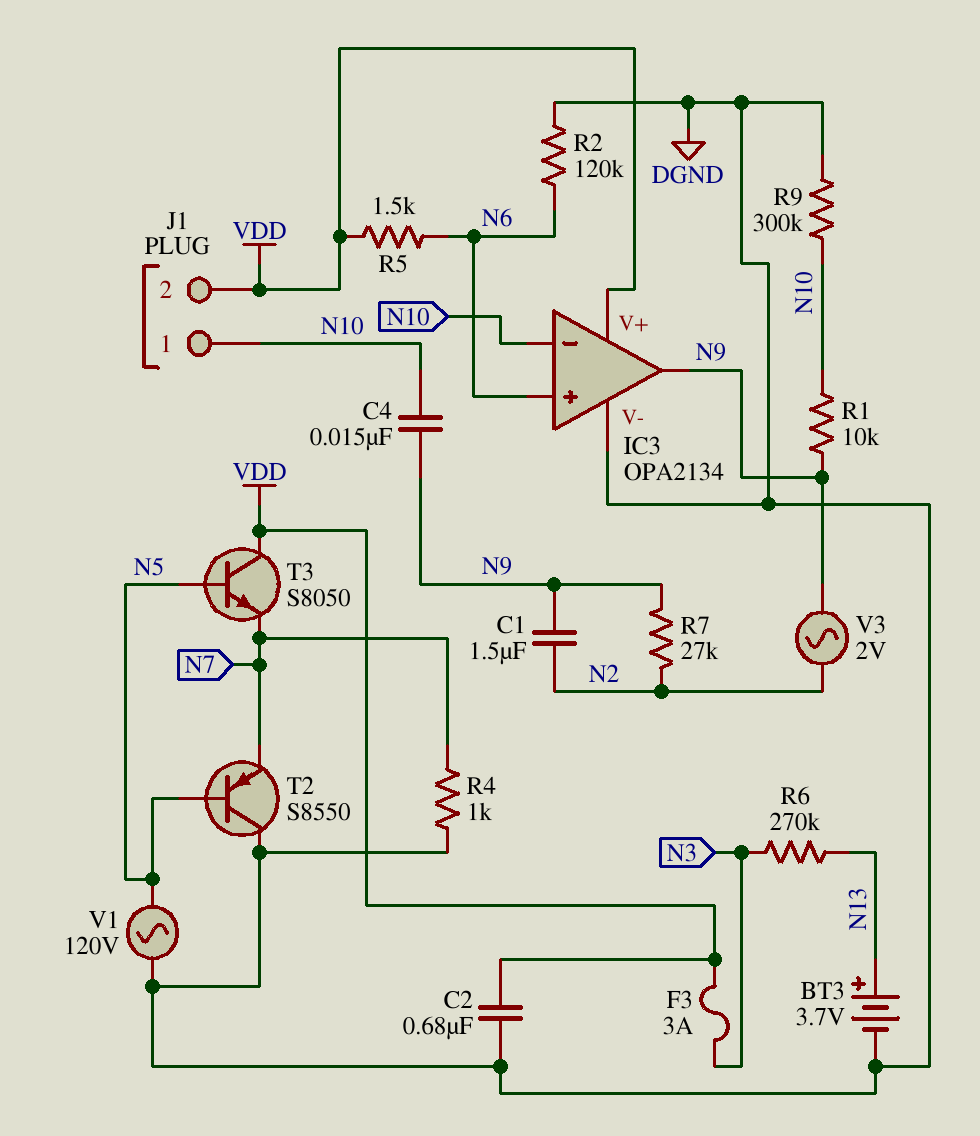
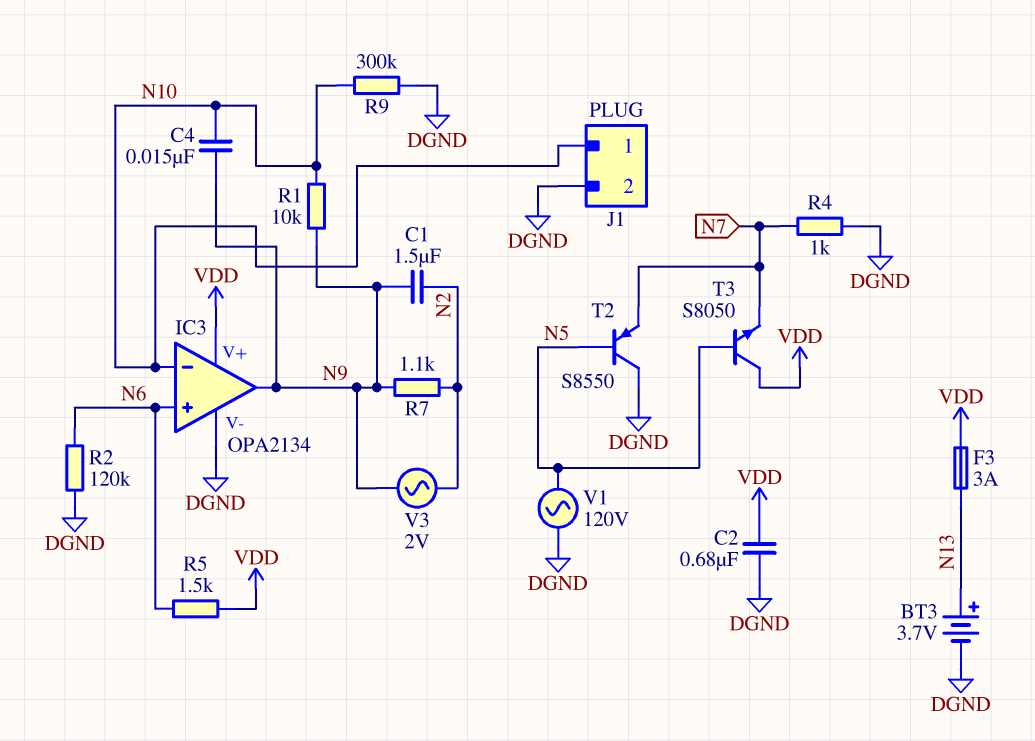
F3: 3A (N3, VDD) -> 3A (N13, VDD)
J1 pin 2: VDD -> DGND
R6: 270k (N3, N13) -> none
R7: 27k (N2, N9) -> 1.1k (N2, N9)

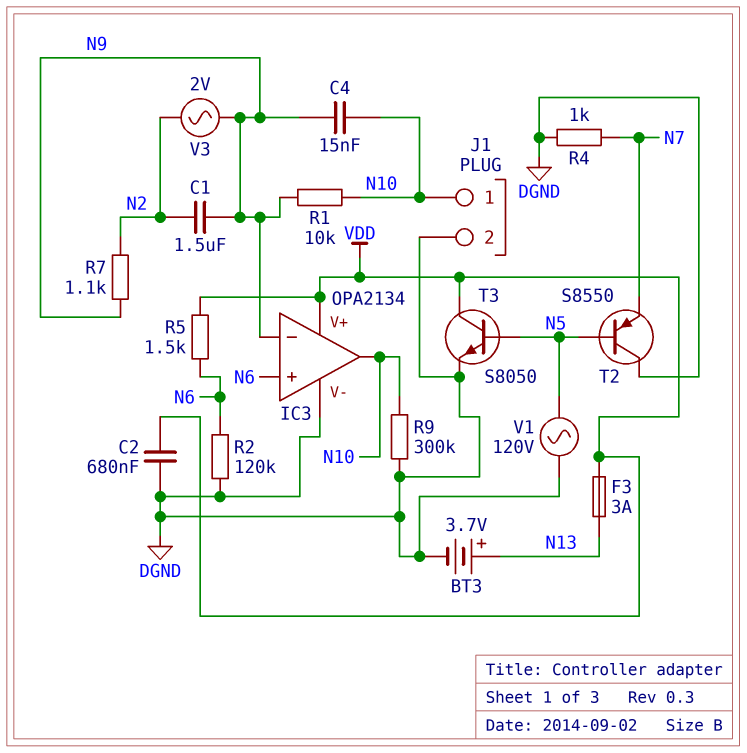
IC3 pin in-: N10 -> N9
IC3 pin out: N9 -> N10
T3: NPN S8050 (B N5, C VDD, E N7) -> NPN S8050 (B N5, C VDD, E DGND)

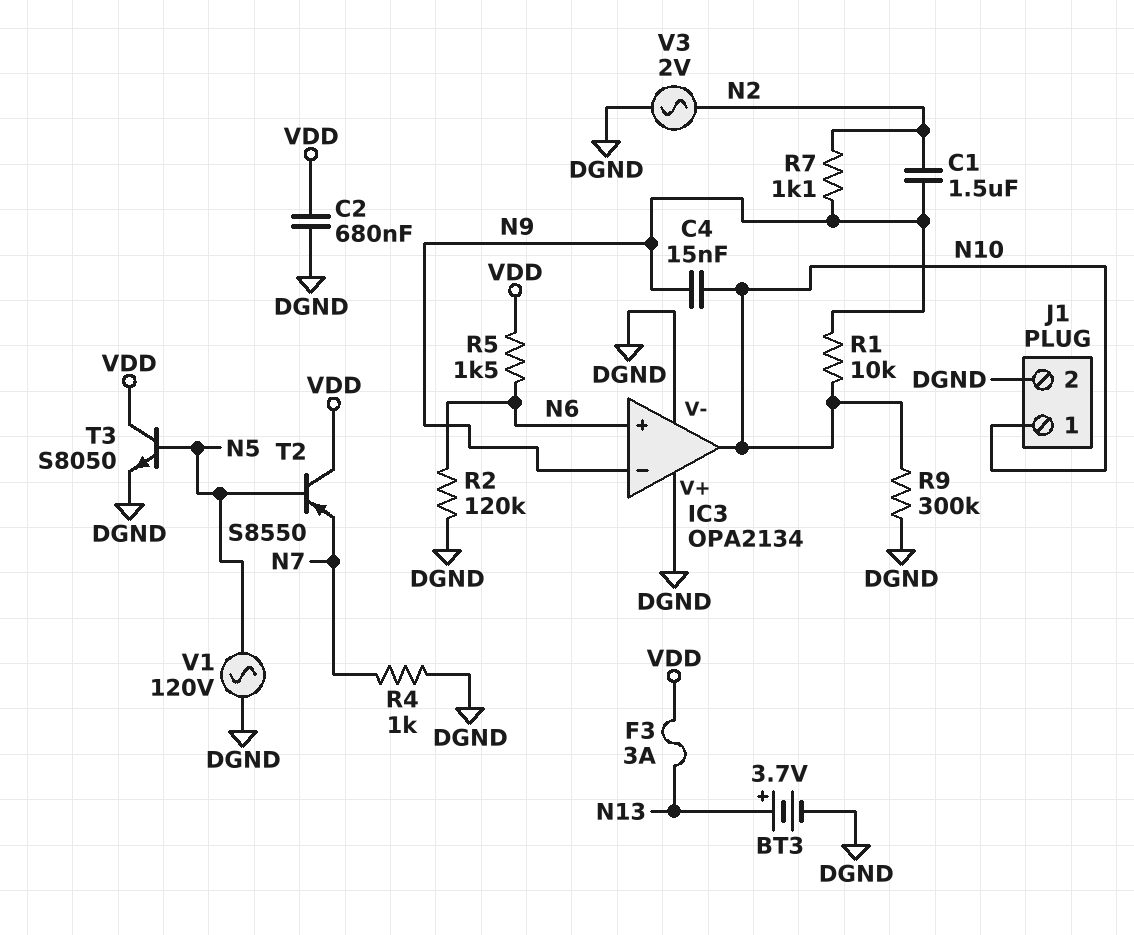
IC3 pin V+: VDD -> DGND
T2: PNP S8550 (B N5, C DGND, E N7) -> PNP S8550 (B N5, C VDD, E N7)
V3: AC 2V (N2, N9) -> AC 2V (DGND, N2)

